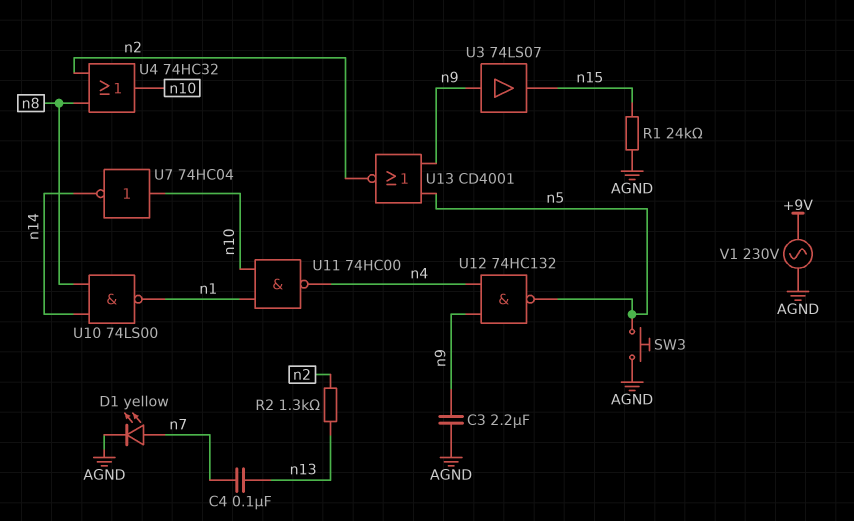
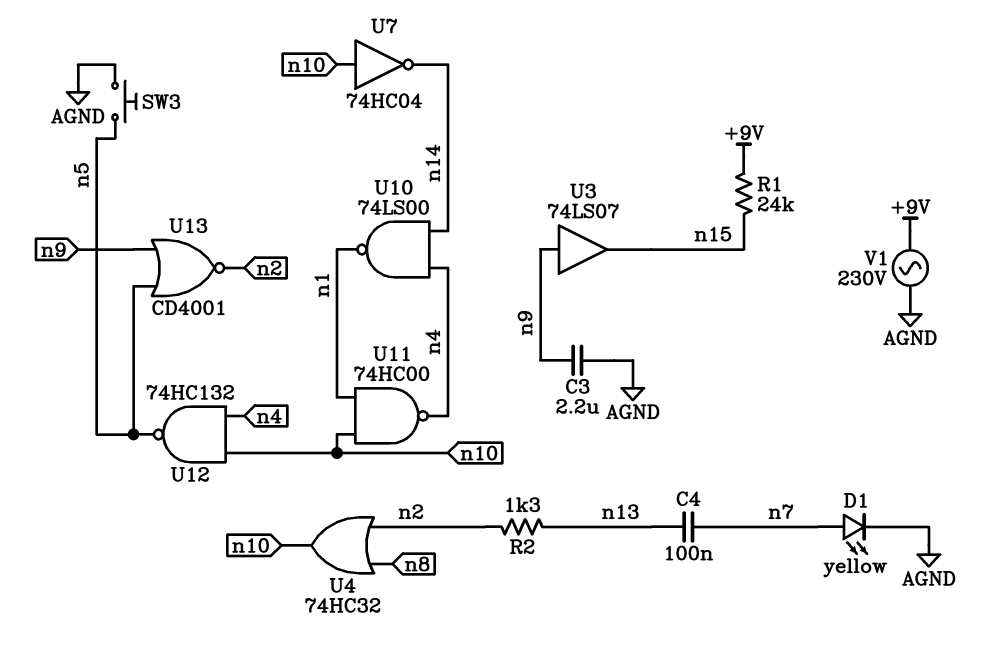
R1: 24k (AGND, n15) -> 24k (+9V, n15)
U10: NAND 74LS00 (in n8, in n14, out n1) -> NAND 74LS00 (in n4, in n14, out n1)
U12: NAND 74HC132 (in n4, in n9, out n5) -> NAND 74HC132 (in n4, in n10, out n5)

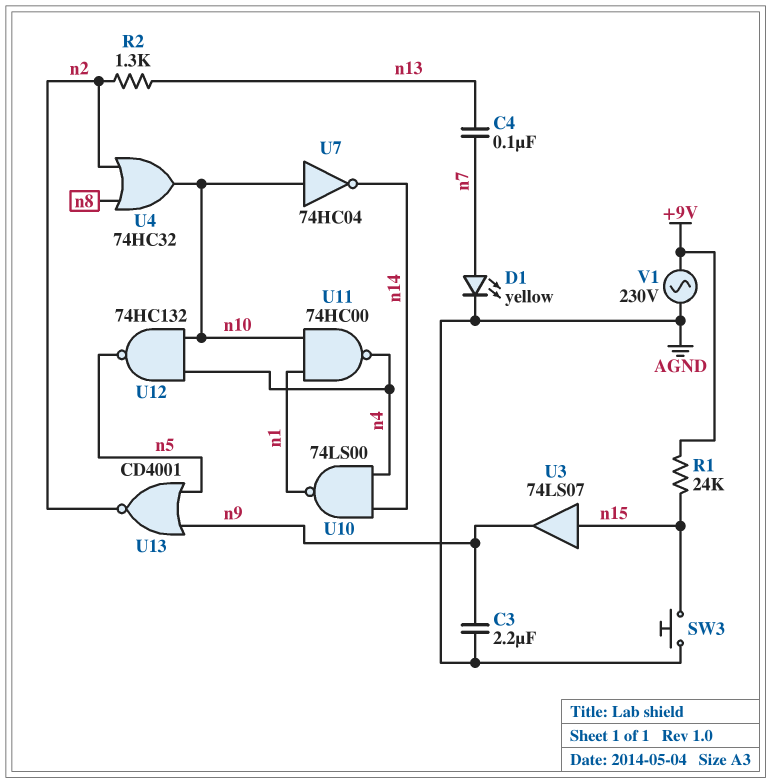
SW3: button (AGND, n5) -> button (AGND, n15)
U3: buffer 74LS07 (in n9, out n15) -> buffer 74LS07 (in n15, out n9)

